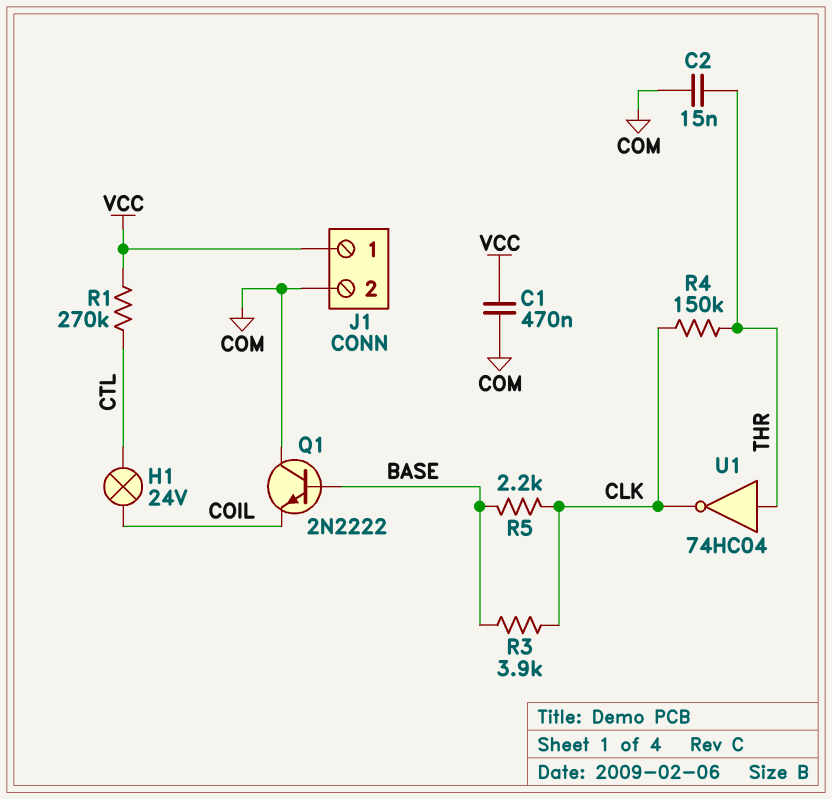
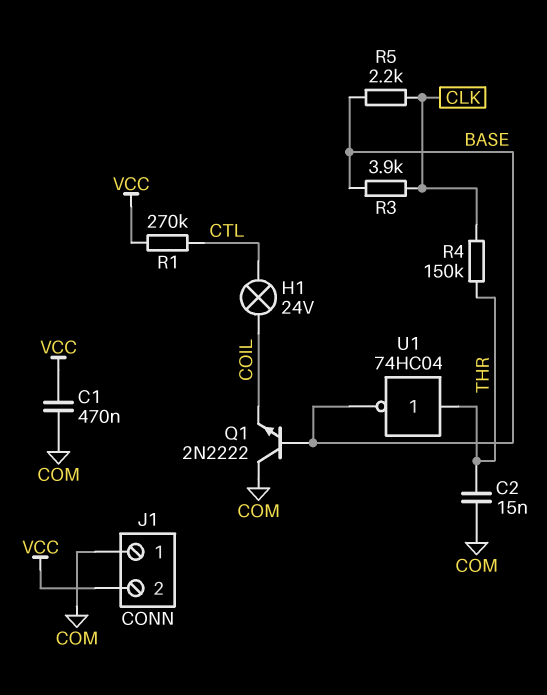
J1 pin 1: VCC -> COM
J1 pin 2: COM -> VCC
U1: NOT 74HC04 (in THR, out CLK) -> NOT 74HC04 (in THR, out BASE)

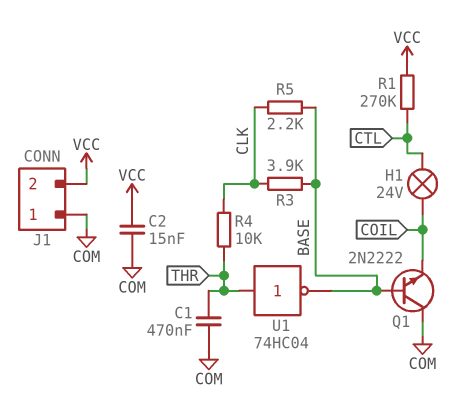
C1: 470nF (COM, VCC) -> 470nF (COM, THR)
C2: 15nF (COM, THR) -> 15nF (COM, VCC)
R4: 150k (CLK, THR) -> 10k (CLK, THR)

